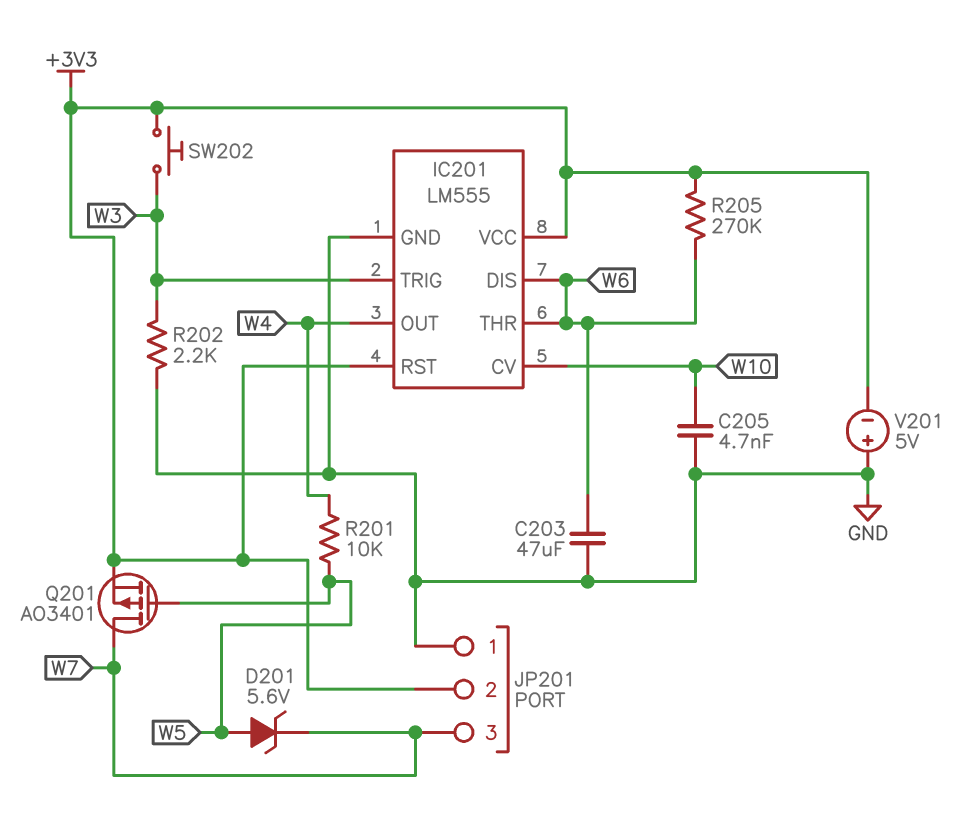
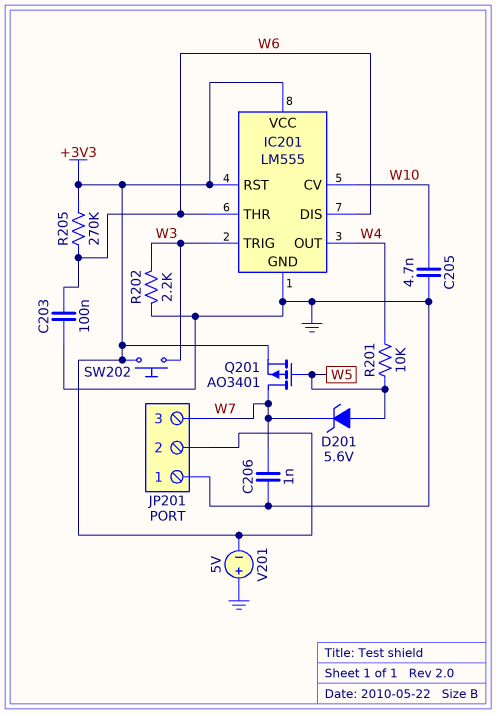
C203: 47uF (GND, W6) -> 100nF (GND, W6)
C206: none -> 1nF (GND, W7)

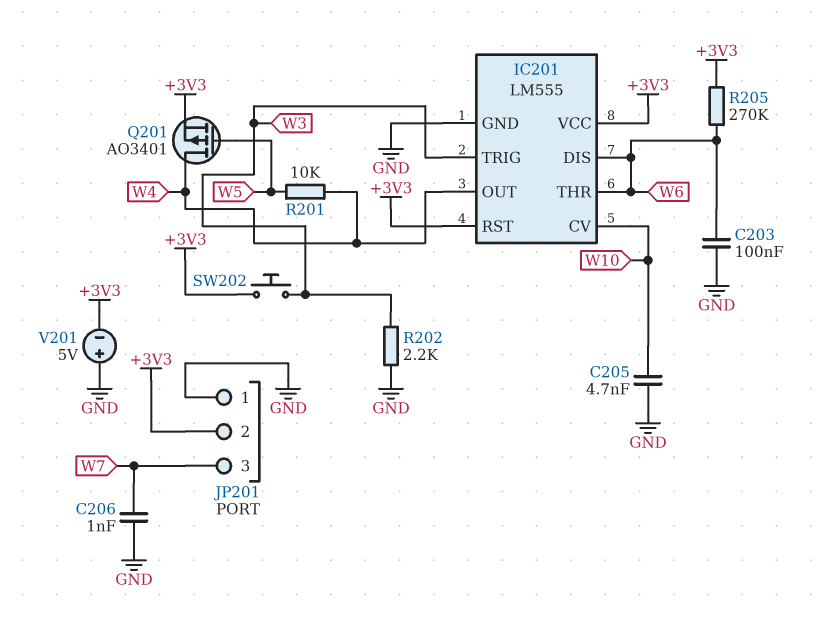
D201: zener 5.6V (A W5, K W7) -> none
Q201: PMOS AO3401 (G W5, D W7, S +3V3) -> PMOS AO3401 (G W5, D W4, S +3V3)

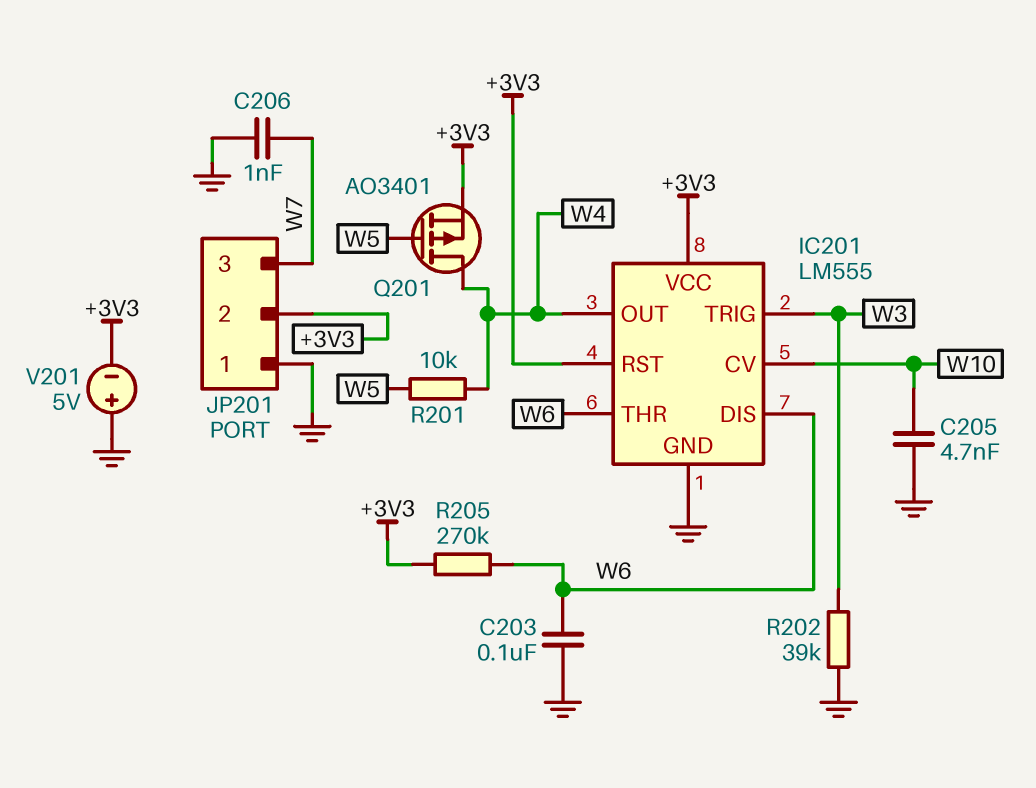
R202: 2.2k (GND, W3) -> 39k (GND, W3)
SW202: button (+3V3, W3) -> none

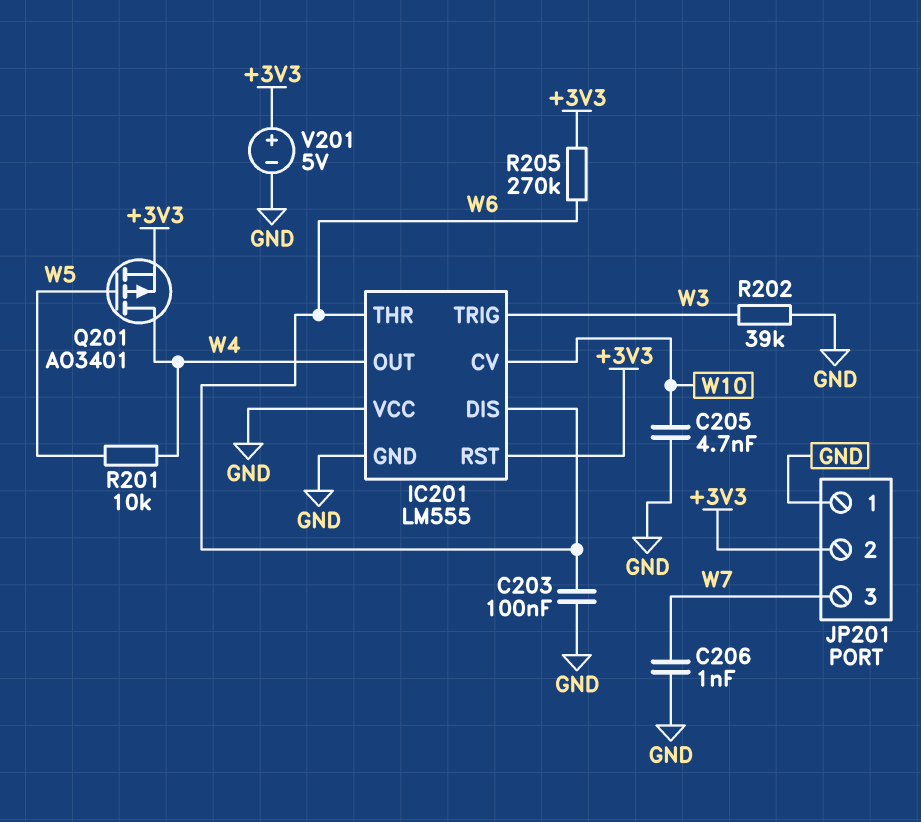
IC201 pin VCC: +3V3 -> GND
V201: 5V (plus GND, minus +3V3) -> 5V (plus +3V3, minus GND)

